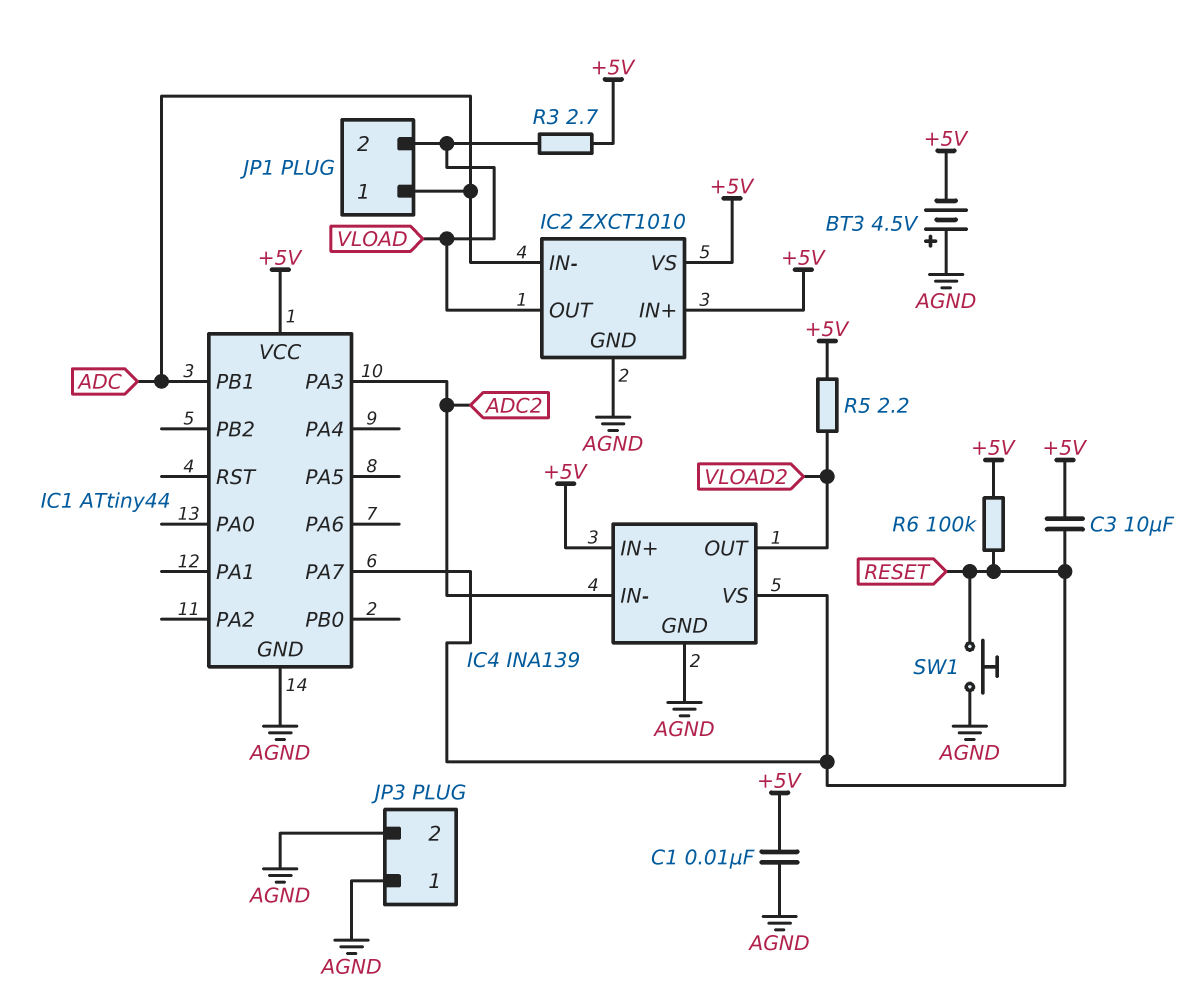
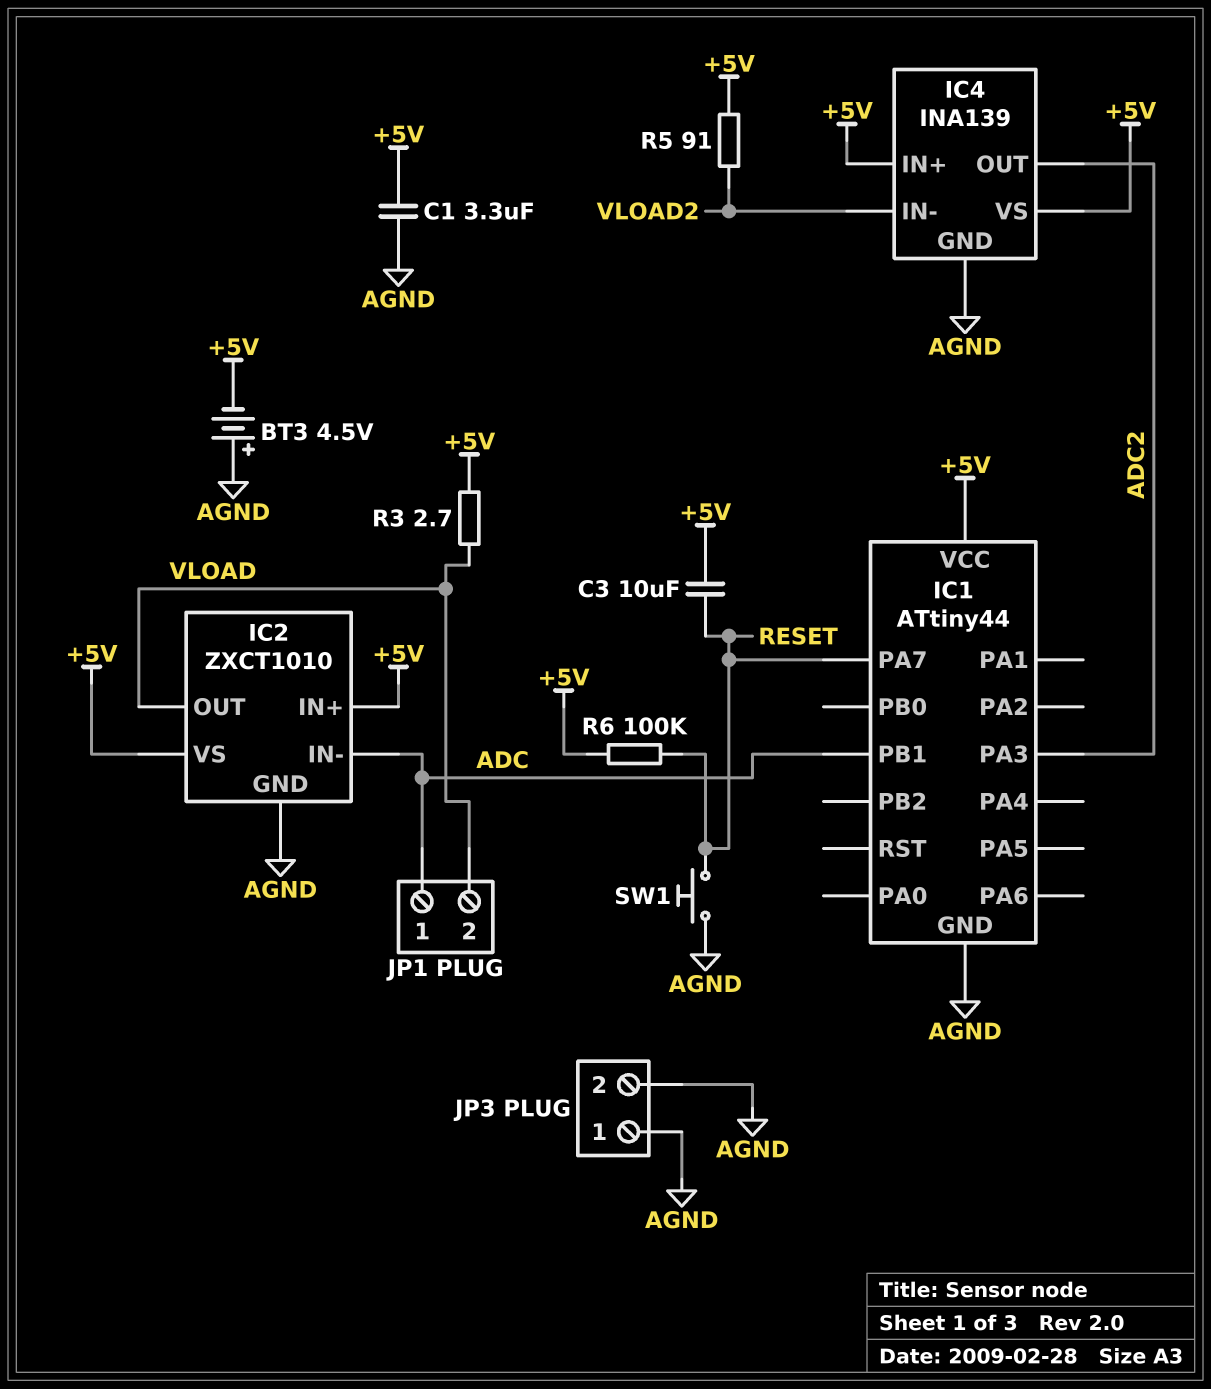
C1: 10nF (+5V, AGND) -> 3.3uF (+5V, AGND)
IC4 pin IN-: ADC2 -> VLOAD2
IC4 pin OUT: VLOAD2 -> ADC2
IC4 pin VS: RESET -> +5V
R5: 2.2 (+5V, VLOAD2) -> 91 (+5V, VLOAD2)

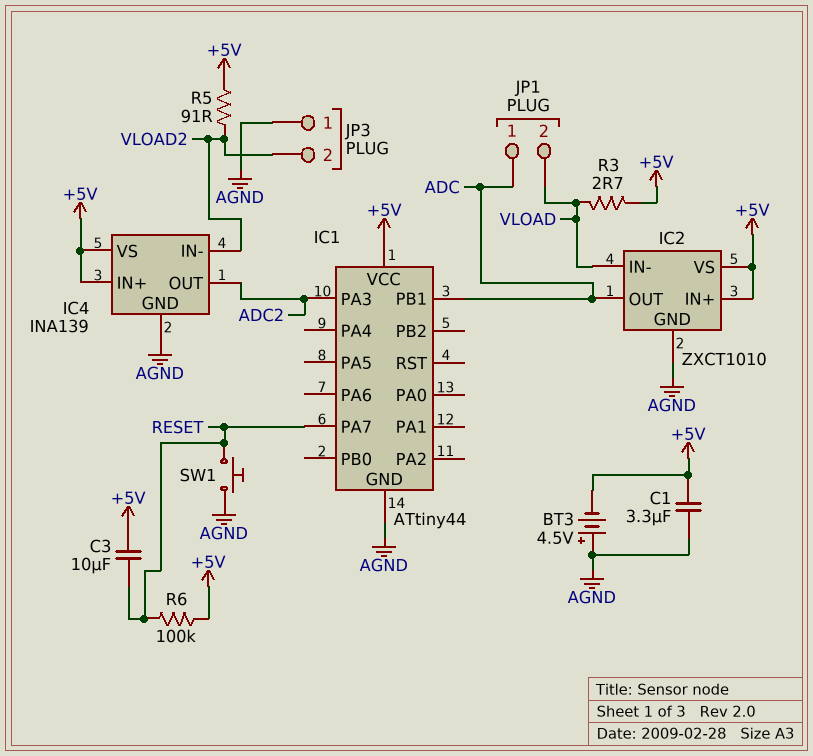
IC2 pin IN-: ADC -> VLOAD
IC2 pin OUT: VLOAD -> ADC
JP3 pin 2: AGND -> VLOAD2

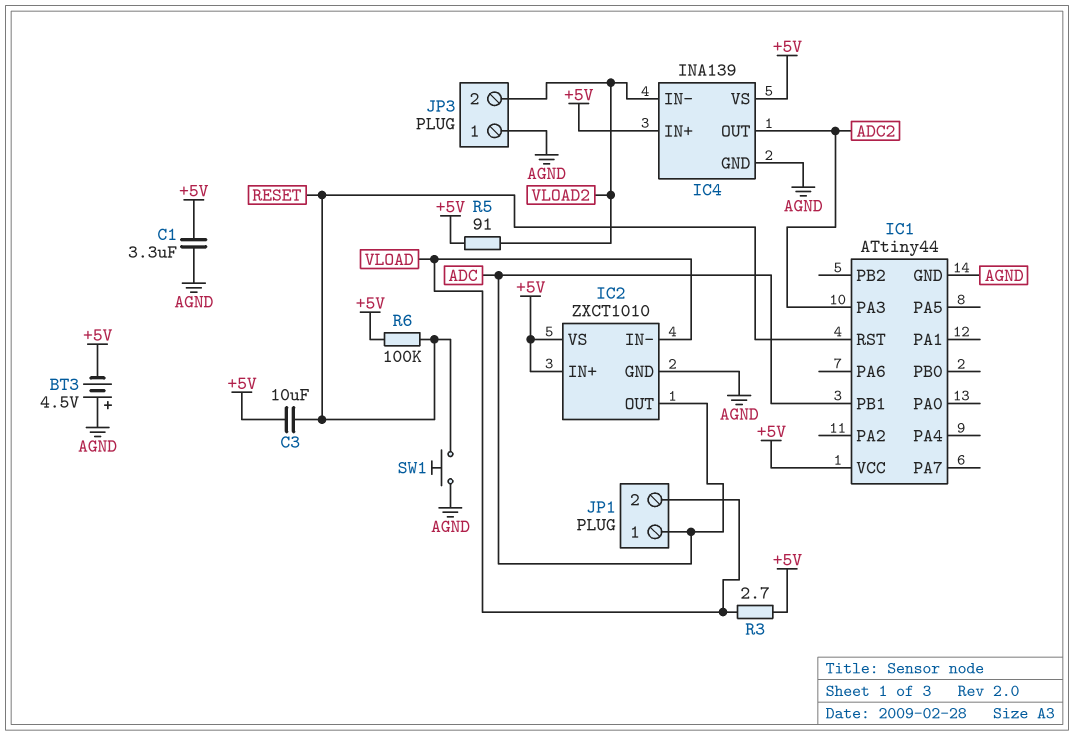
IC1 pin PA7: RESET -> none
IC1 pin RST: none -> RESET

